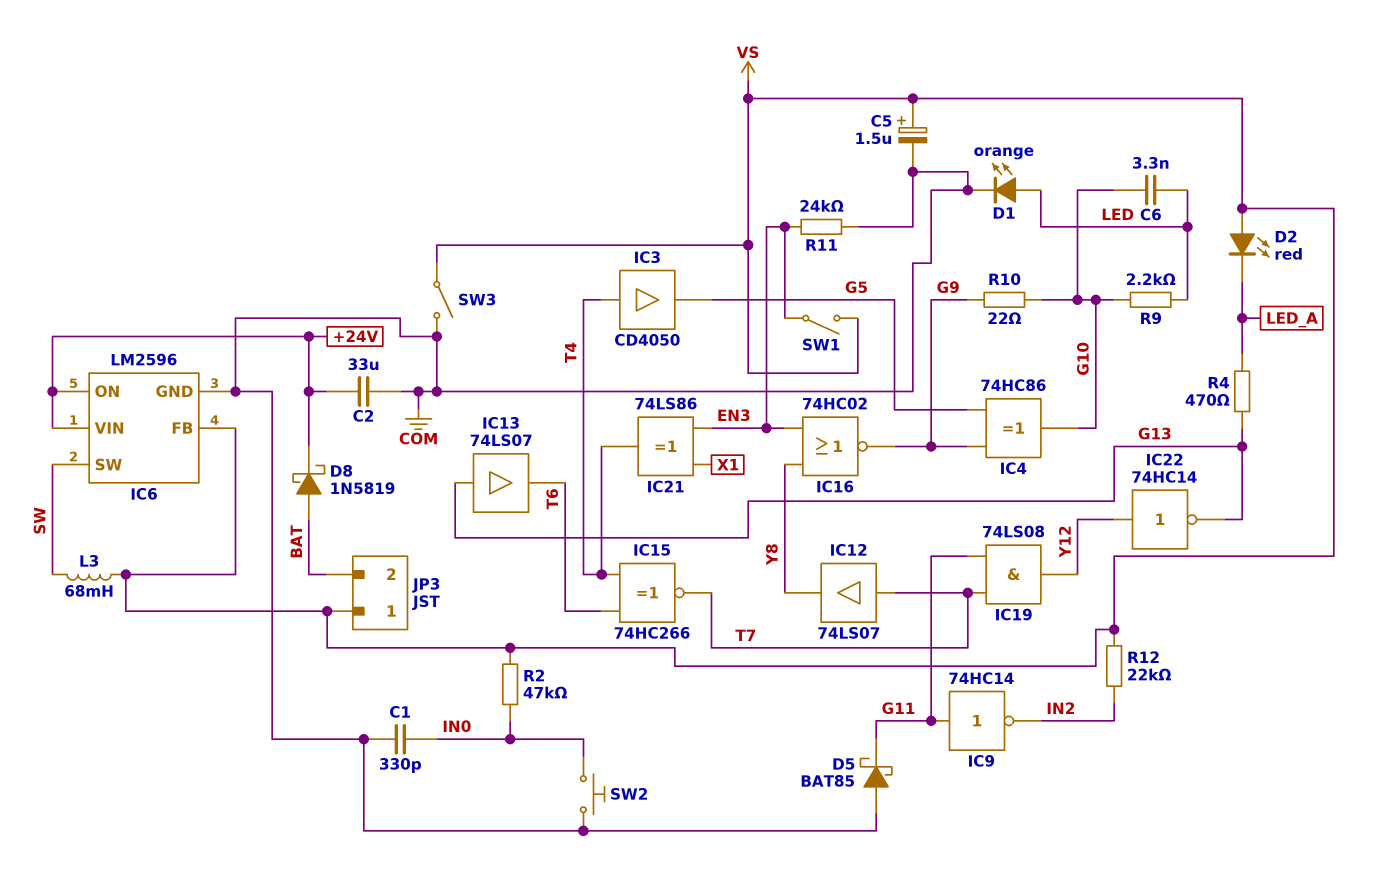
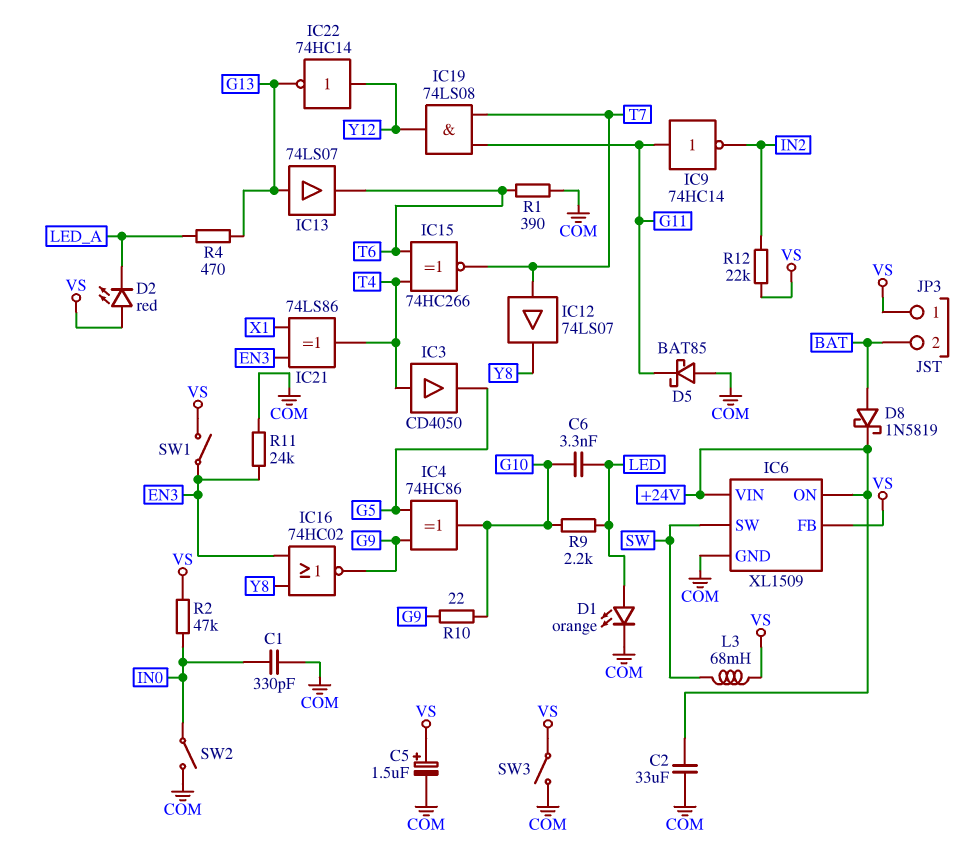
IC6: LM2596 -> XL1509
R1: none -> 390 (COM, T6)
SW2: button (COM, IN0) -> switch (COM, IN0)

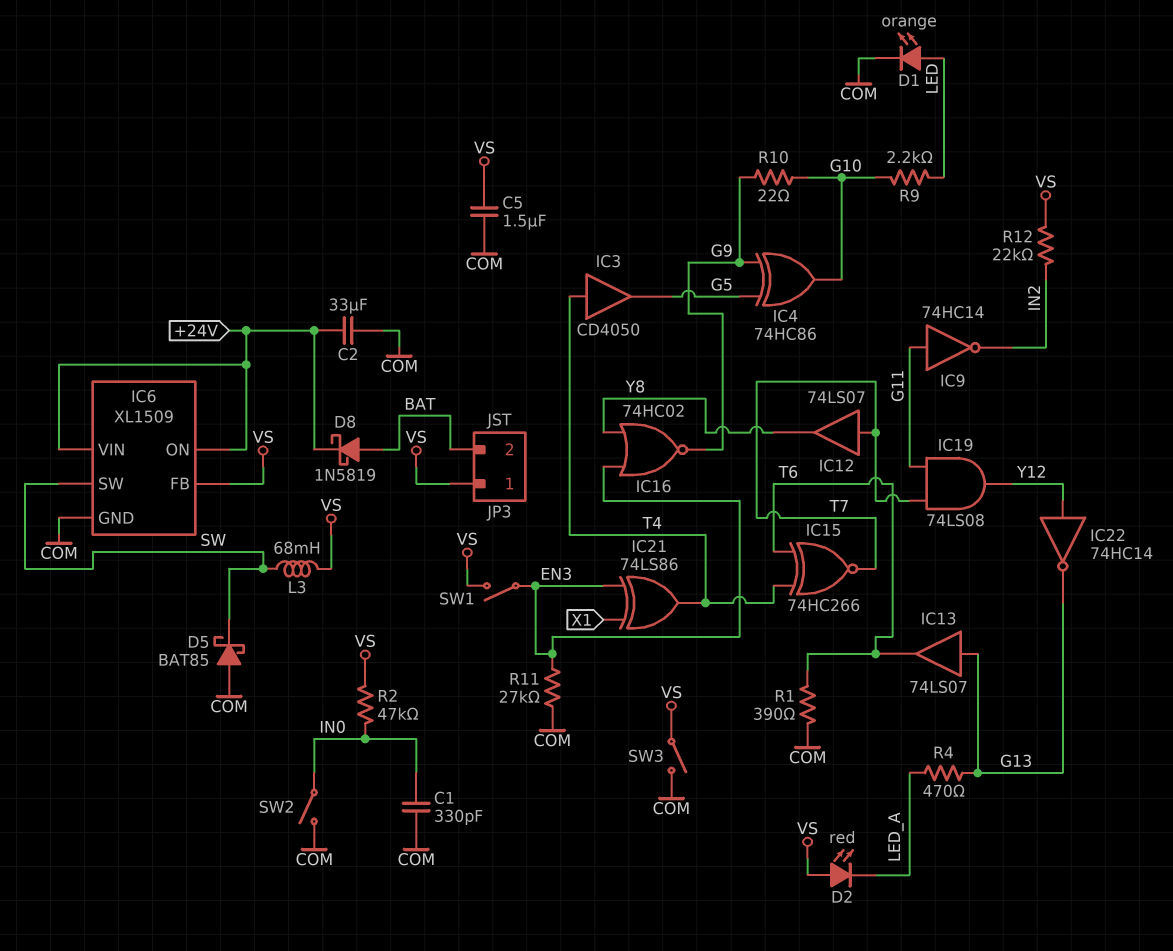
C5: 1.5uF (plus VS, minus COM) -> 1.5uF (COM, VS)
C6: 3.3nF (G10, LED) -> none
D5: schottky BAT85 (A COM, K G11) -> schottky BAT85 (A COM, K SW)
R11: 24k (COM, EN3) -> 27k (COM, EN3)

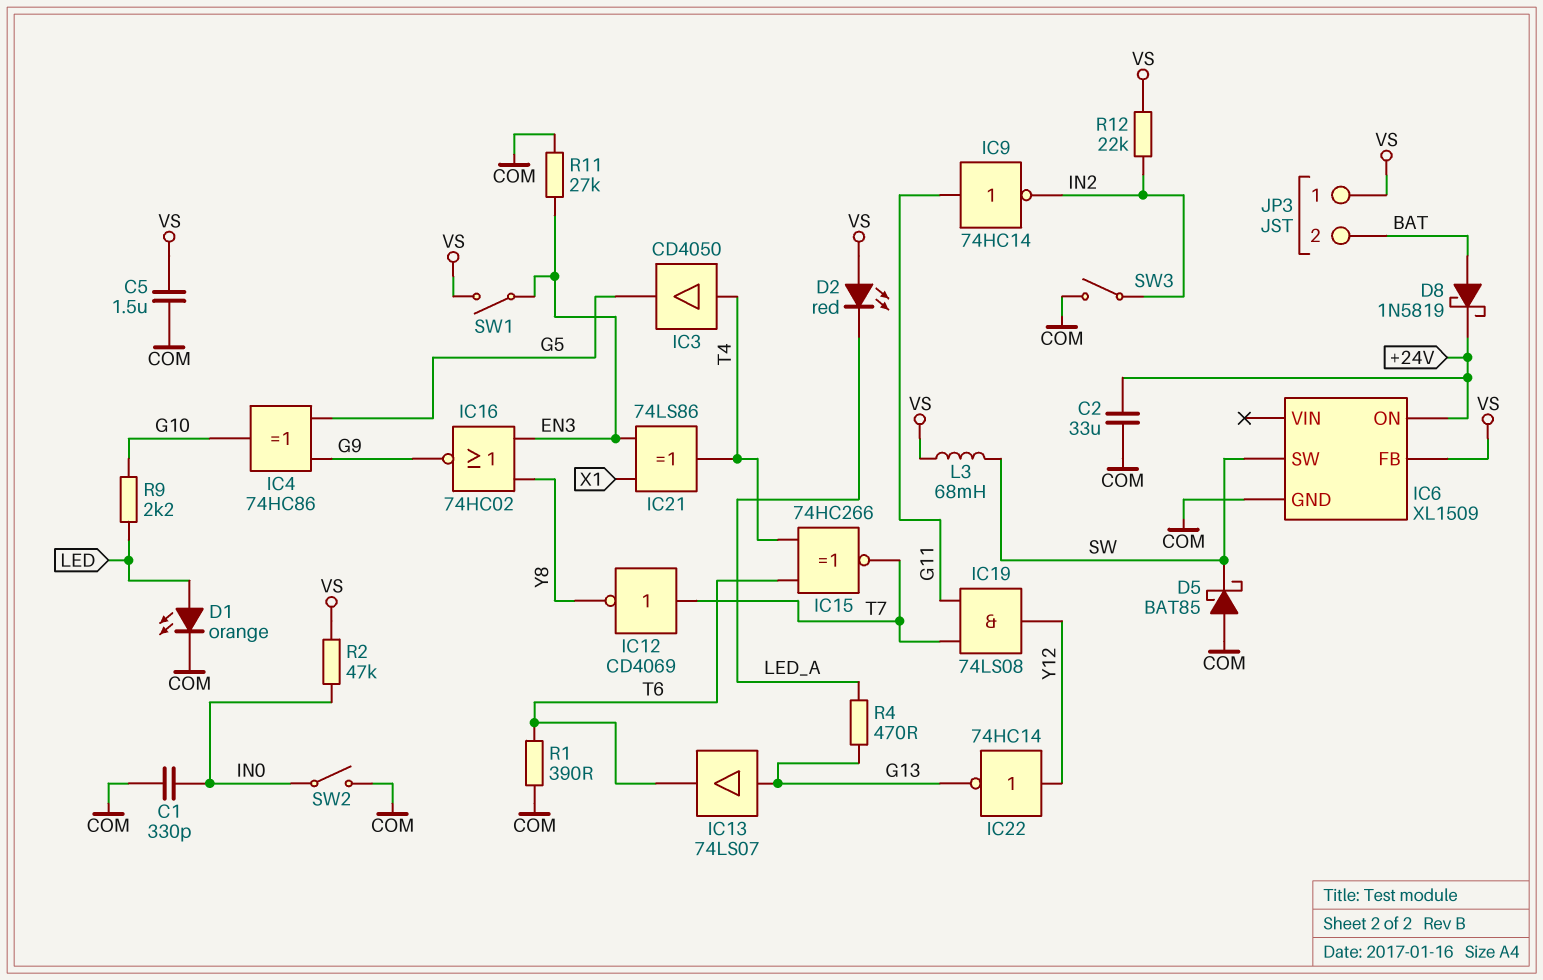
IC6 pin VIN: +24V -> none
IC12: buffer 74LS07 (in T7, out Y8) -> NOT CD4069 (in T7, out Y8)
R10: 22 (G9, G10) -> none
SW3: switch (COM, VS) -> switch (COM, IN2)

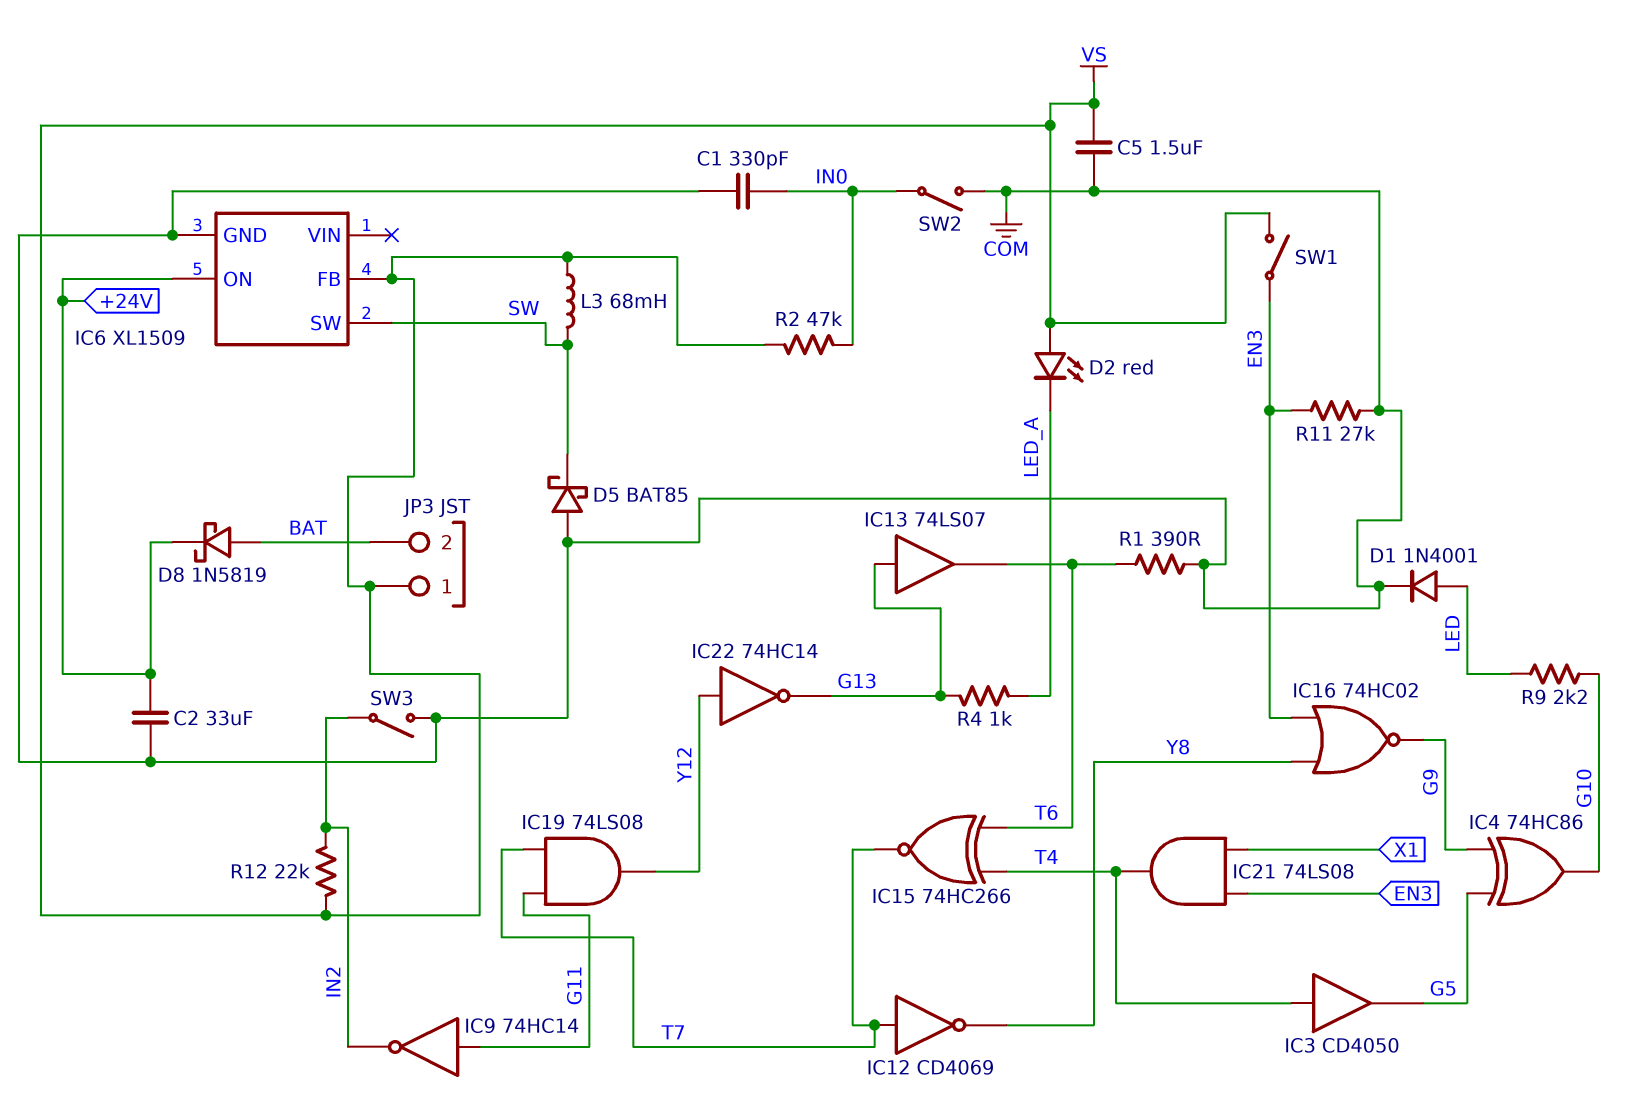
D1: LED orange (A LED, K COM) -> diode 1N4001 (A LED, K COM)
IC21: XOR 74LS86 (in EN3, in X1, out T4) -> AND 74LS08 (in EN3, in X1, out T4)
R4: 470 (G13, LED_A) -> 1k (G13, LED_A)

